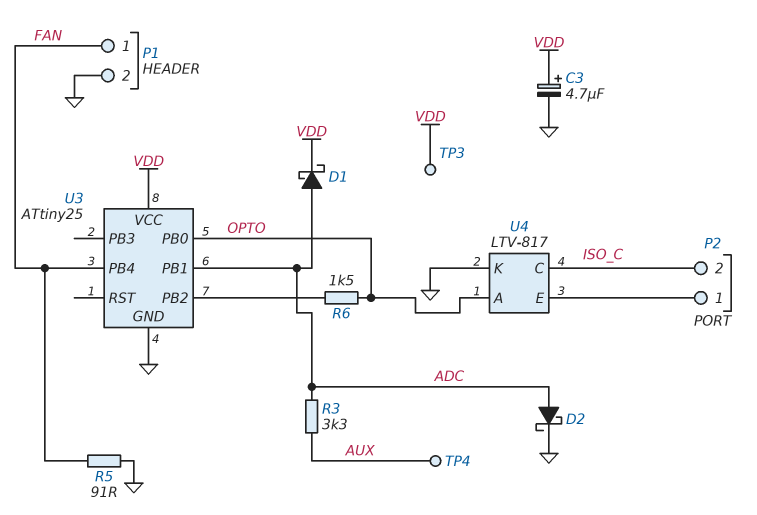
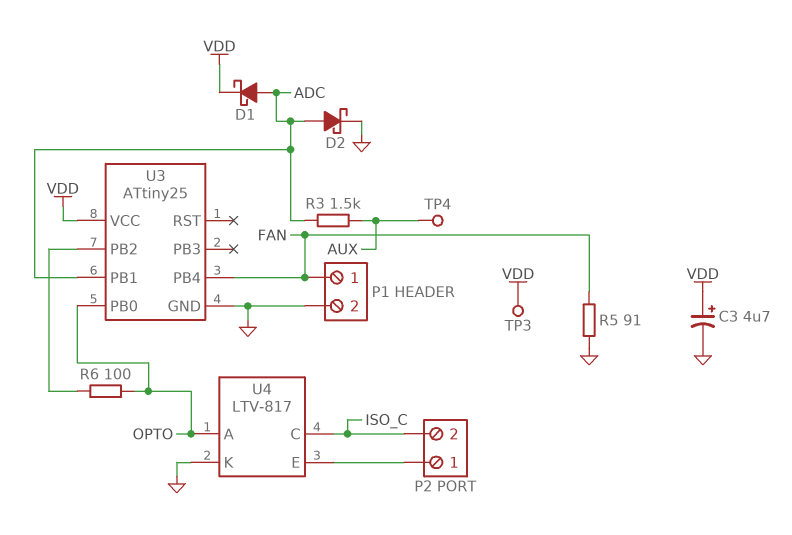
R3: 3.3k (ADC, AUX) -> 1.5k (ADC, AUX)
R6: 1.5k (OPTO, U3/PB2) -> 100 (OPTO, U3/PB2)

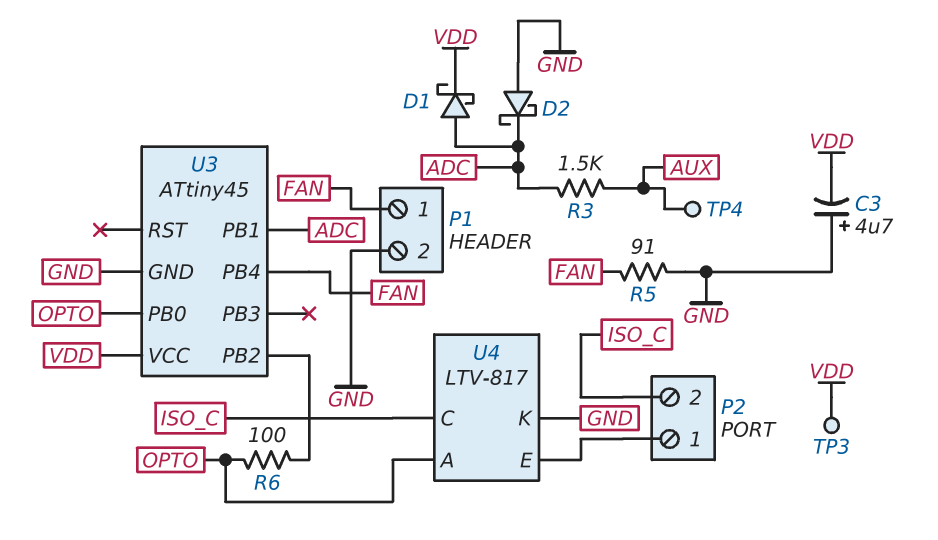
C3: 4.7uF (plus VDD, minus GND) -> 4.7uF (plus GND, minus VDD)
D2: schottky (A ADC, K GND) -> schottky (A GND, K ADC)
U3: ATtiny25 -> ATtiny45

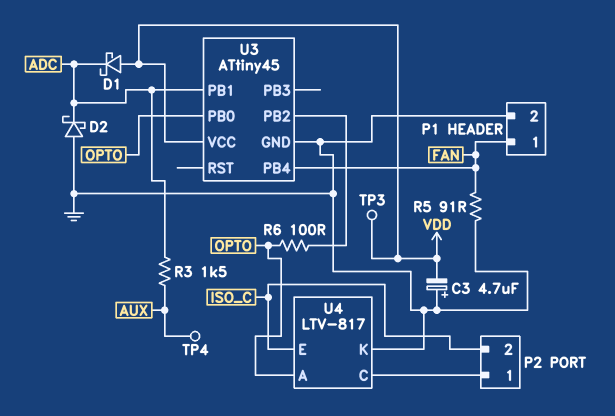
D1: schottky (A ADC, K VDD) -> schottky (A VDD, K ADC)
U4 pin C: ISO_C -> P2/1
U4 pin E: P2/1 -> ISO_C

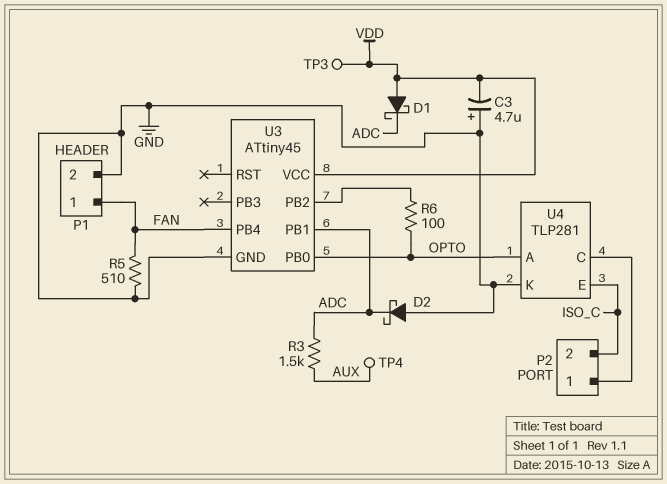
R5: 91 (FAN, GND) -> 510 (FAN, GND)
U4: LTV-817 -> TLP281

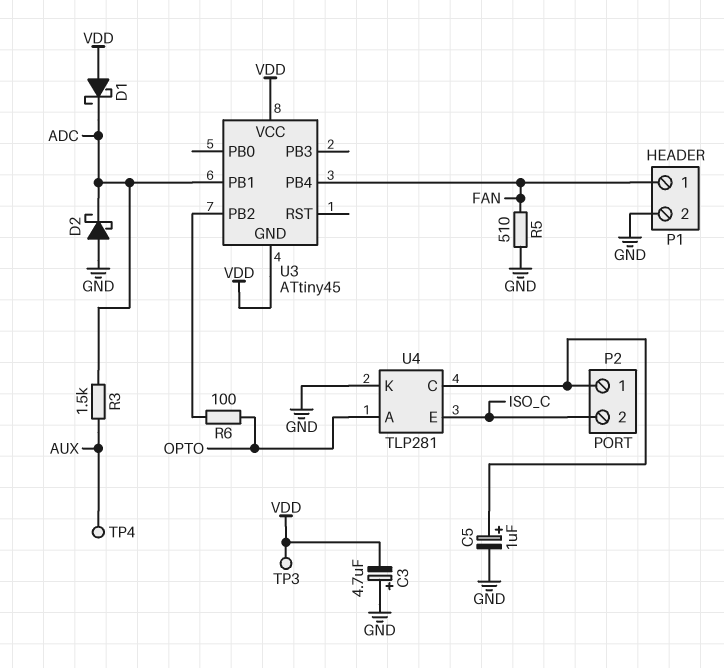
C5: none -> 1uF (plus P2/1, minus GND)
U3 pin GND: GND -> VDD
U3 pin PB0: OPTO -> none

